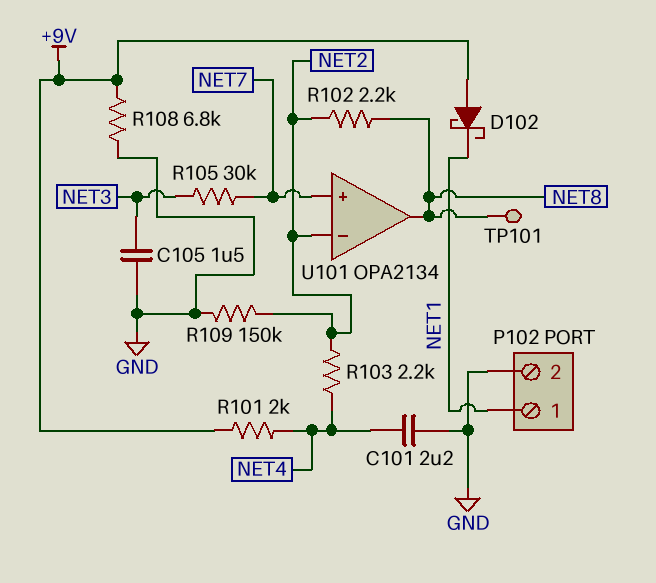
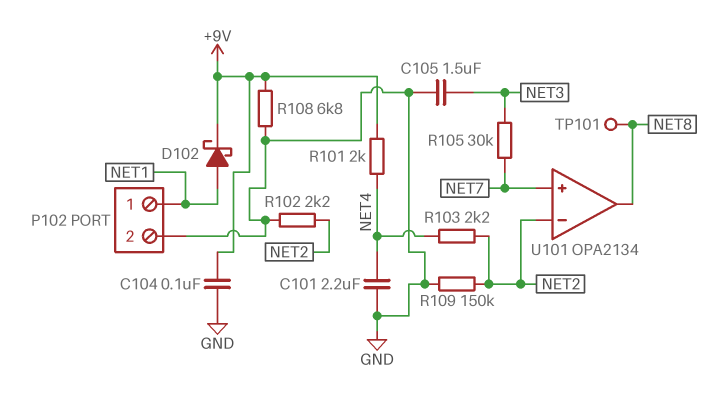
C104: none -> 100nF (+9V, GND)
D102: schottky (A +9V, K NET1) -> schottky (A NET1, K +9V)
R102: 2.2k (NET2, NET8) -> 2.2k (GND, NET2)

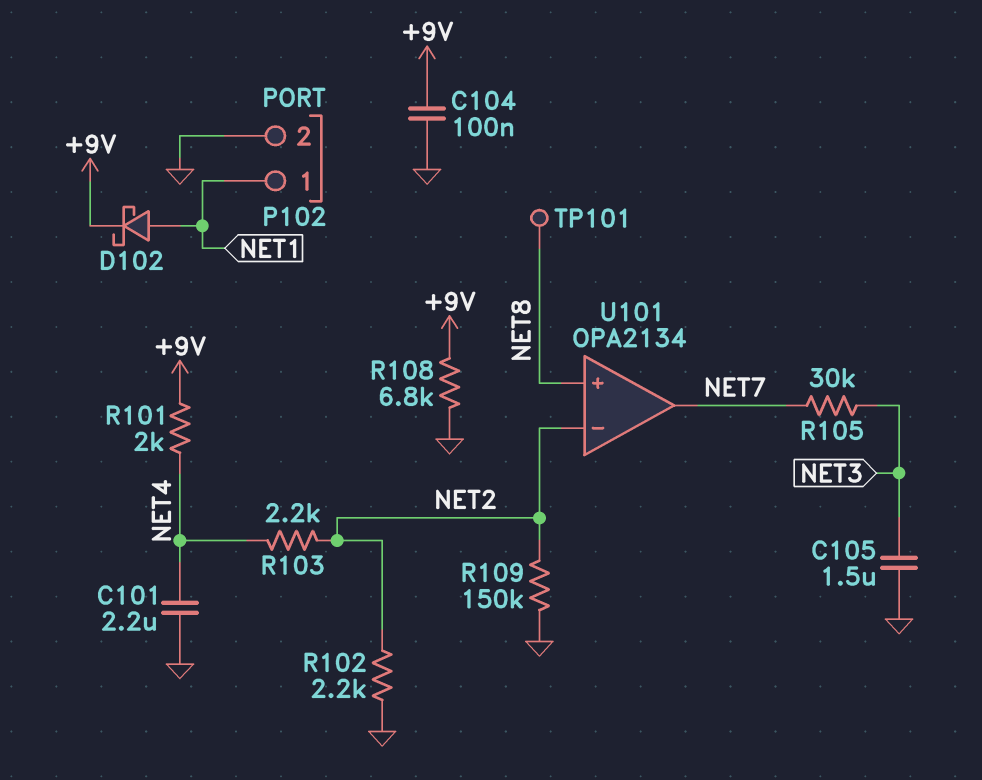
U101 pin in+: NET7 -> NET8
U101 pin out: NET8 -> NET7

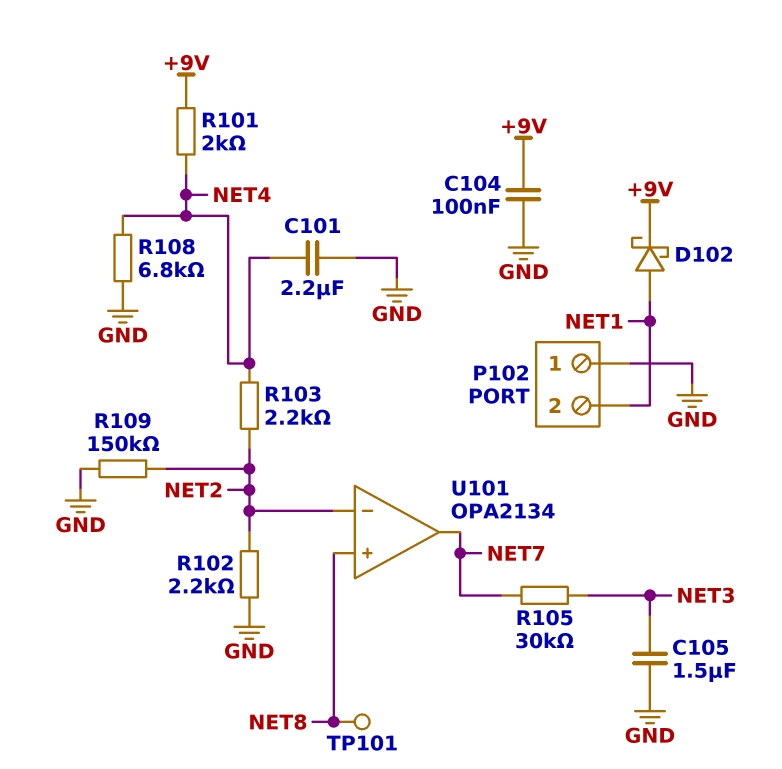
P102 pin 1: NET1 -> GND
P102 pin 2: GND -> NET1
R108: 6.8k (+9V, GND) -> 6.8k (GND, NET4)

